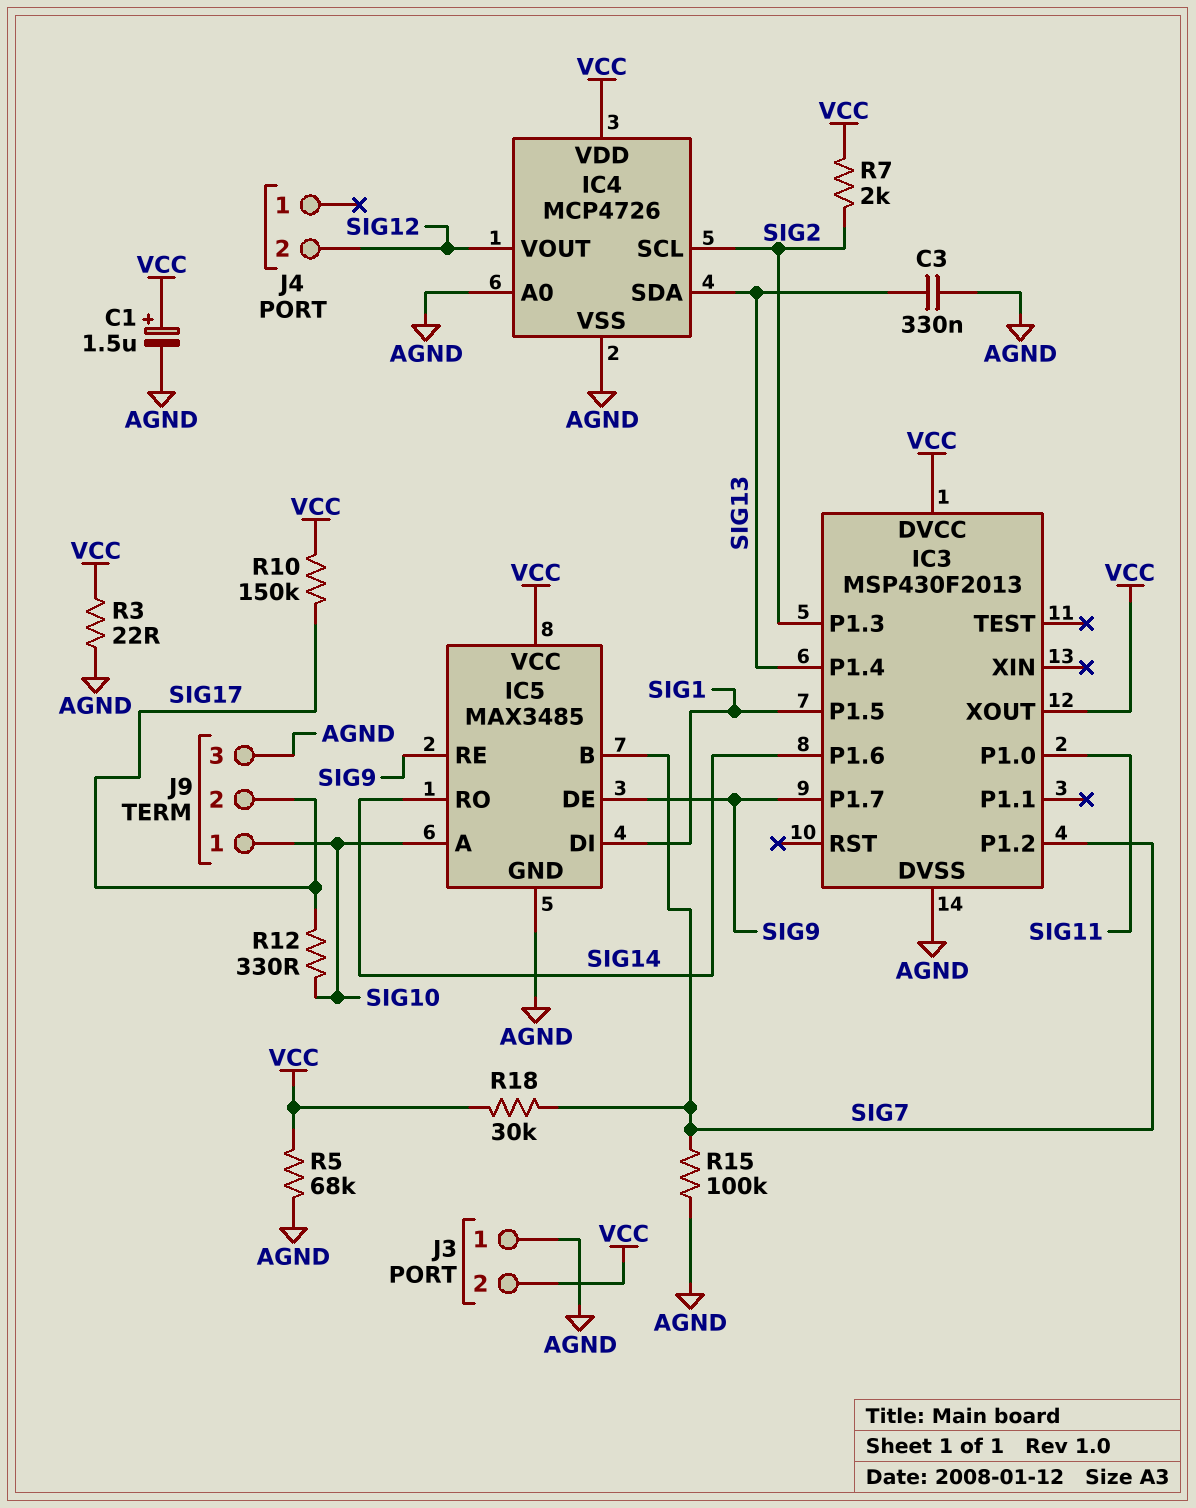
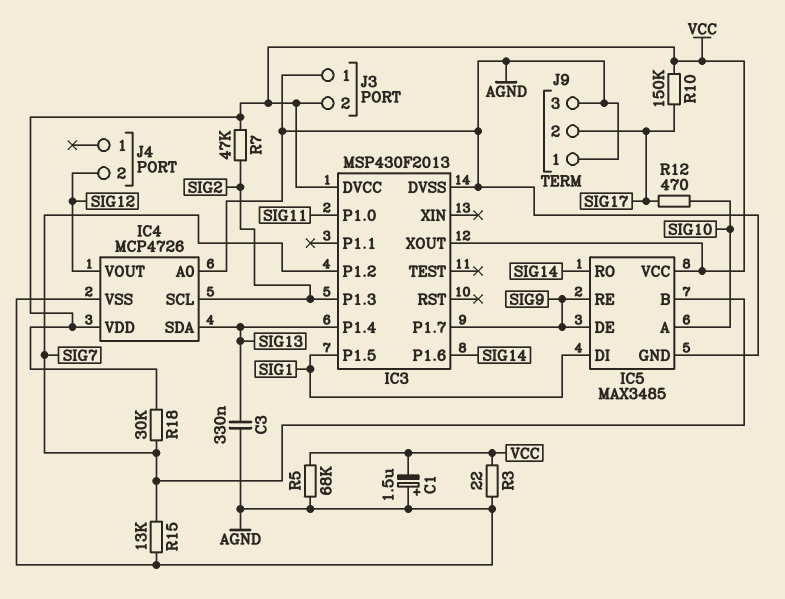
C1: 1.5uF (plus VCC, minus AGND) -> 1.5uF (plus AGND, minus VCC)
J9 pin 1: SIG10 -> AGND
R7: 2k (SIG2, VCC) -> 47k (SIG2, VCC)
R12: 330 (SIG10, SIG17) -> 470 (SIG10, SIG17)
R15: 100k (AGND, SIG7) -> 13k (AGND, SIG7)

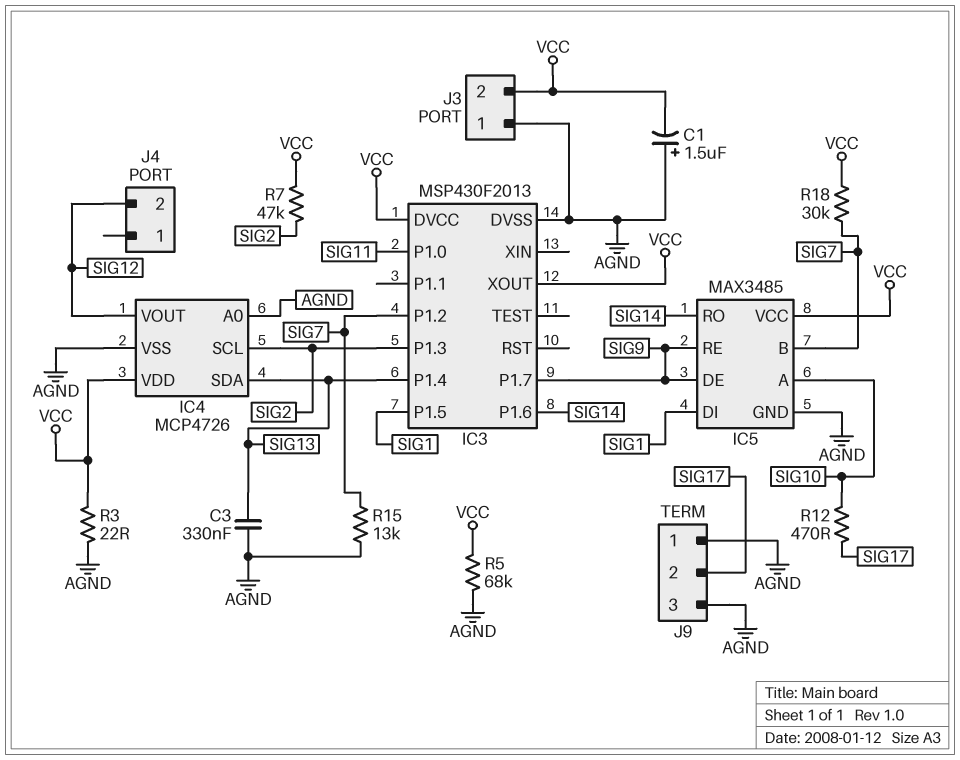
R10: 150k (SIG17, VCC) -> none

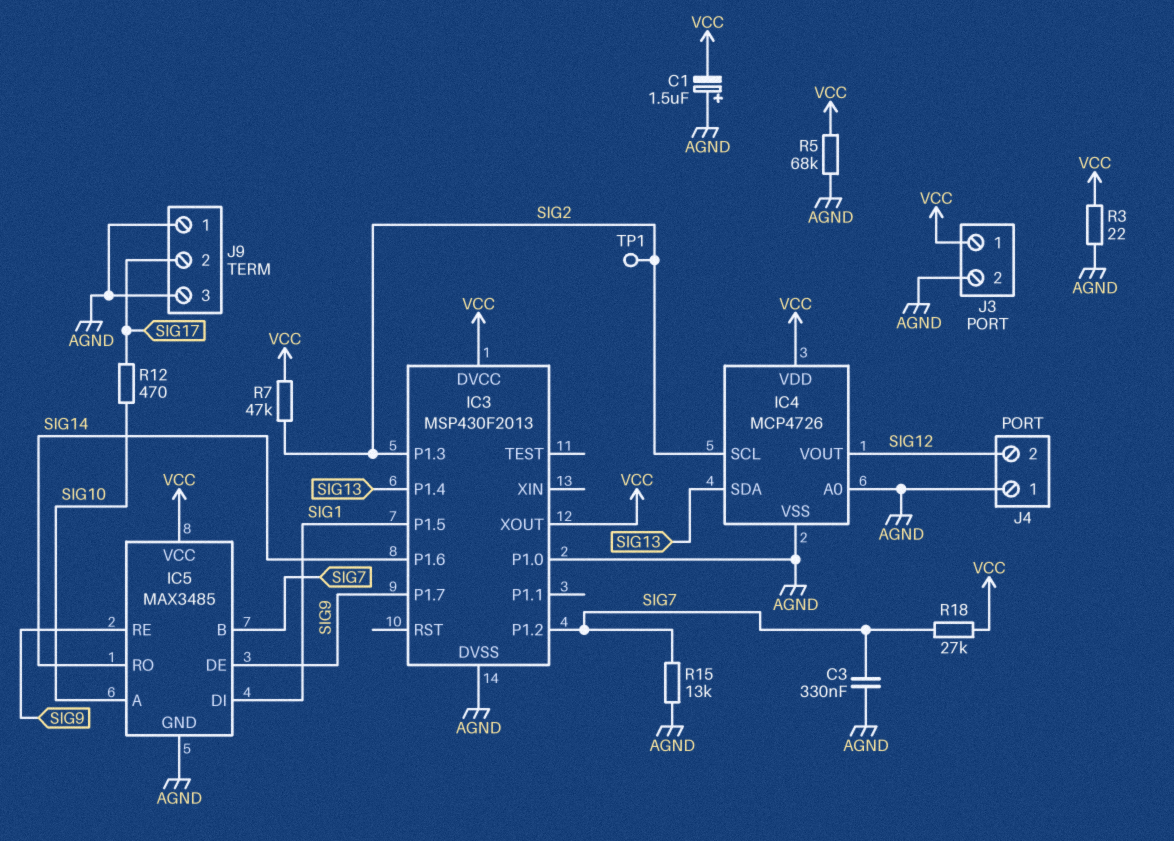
C3: 330nF (AGND, SIG13) -> 330nF (AGND, SIG7)
IC3 pin P1.0: SIG11 -> AGND
J3 pin 1: AGND -> VCC
J3 pin 2: VCC -> AGND
J4 pin 1: none -> AGND
R18: 30k (SIG7, VCC) -> 27k (SIG7, VCC)
TP1: none -> test point (SIG2)

